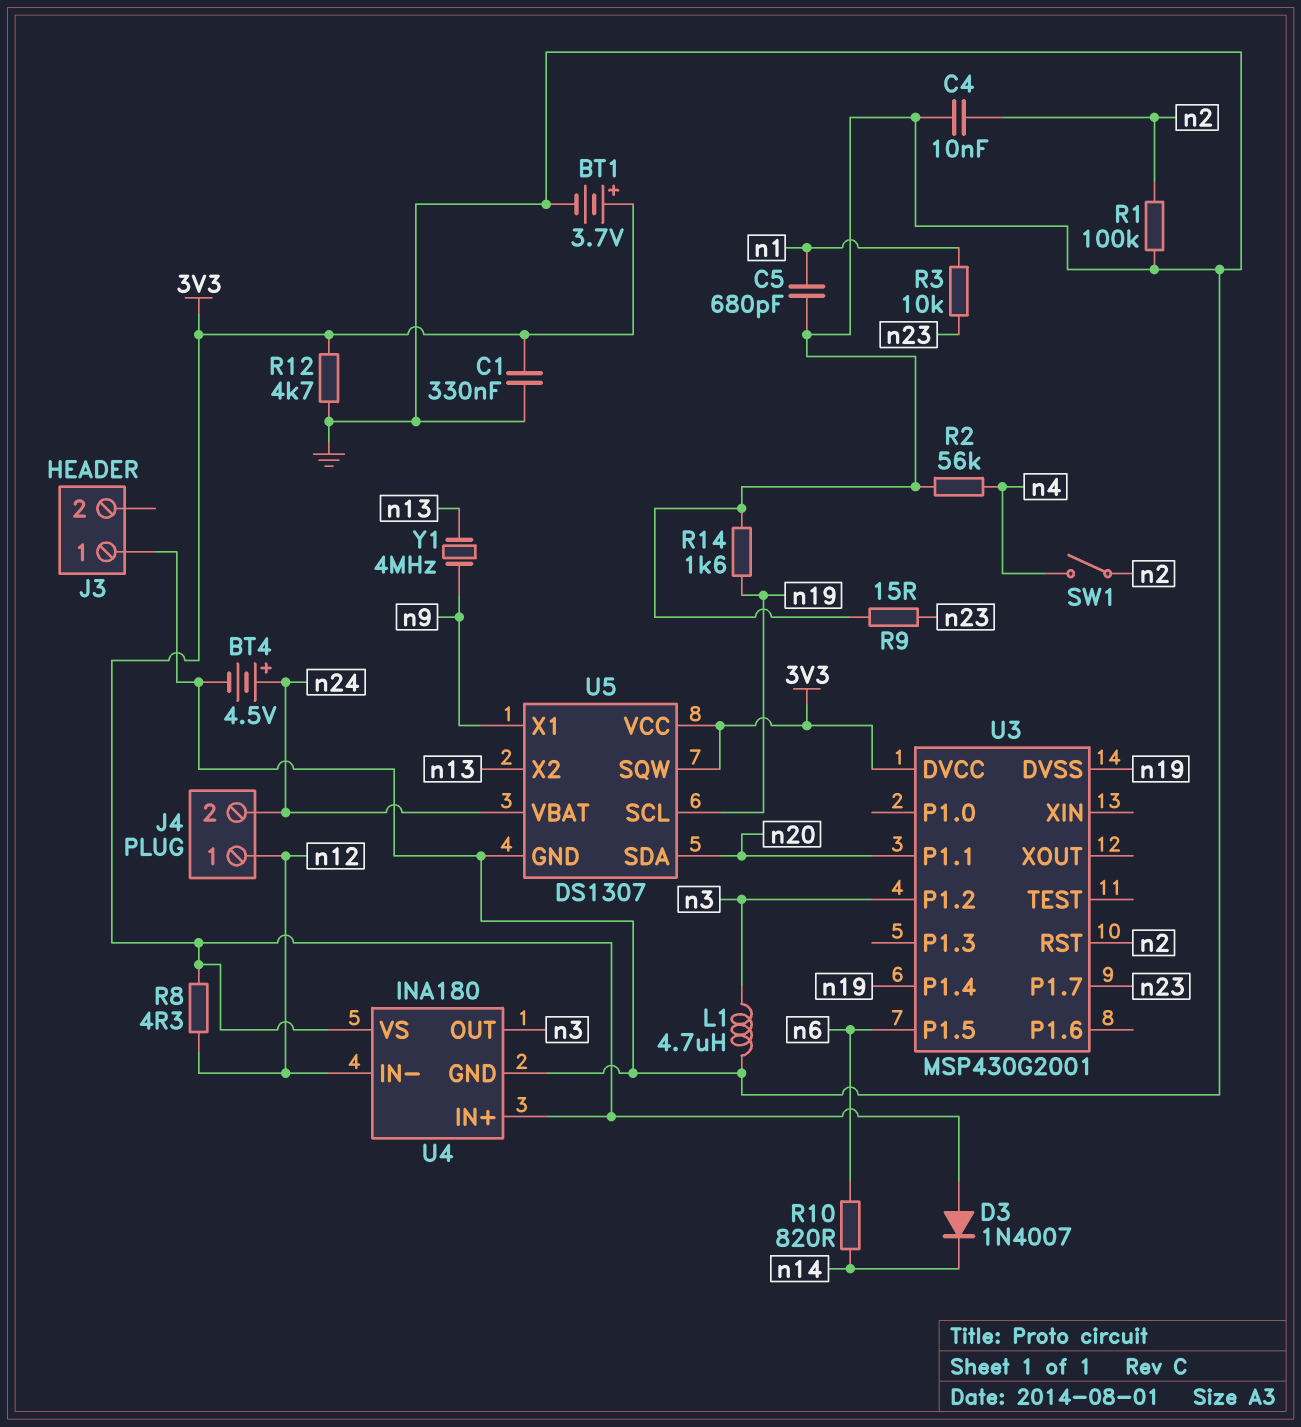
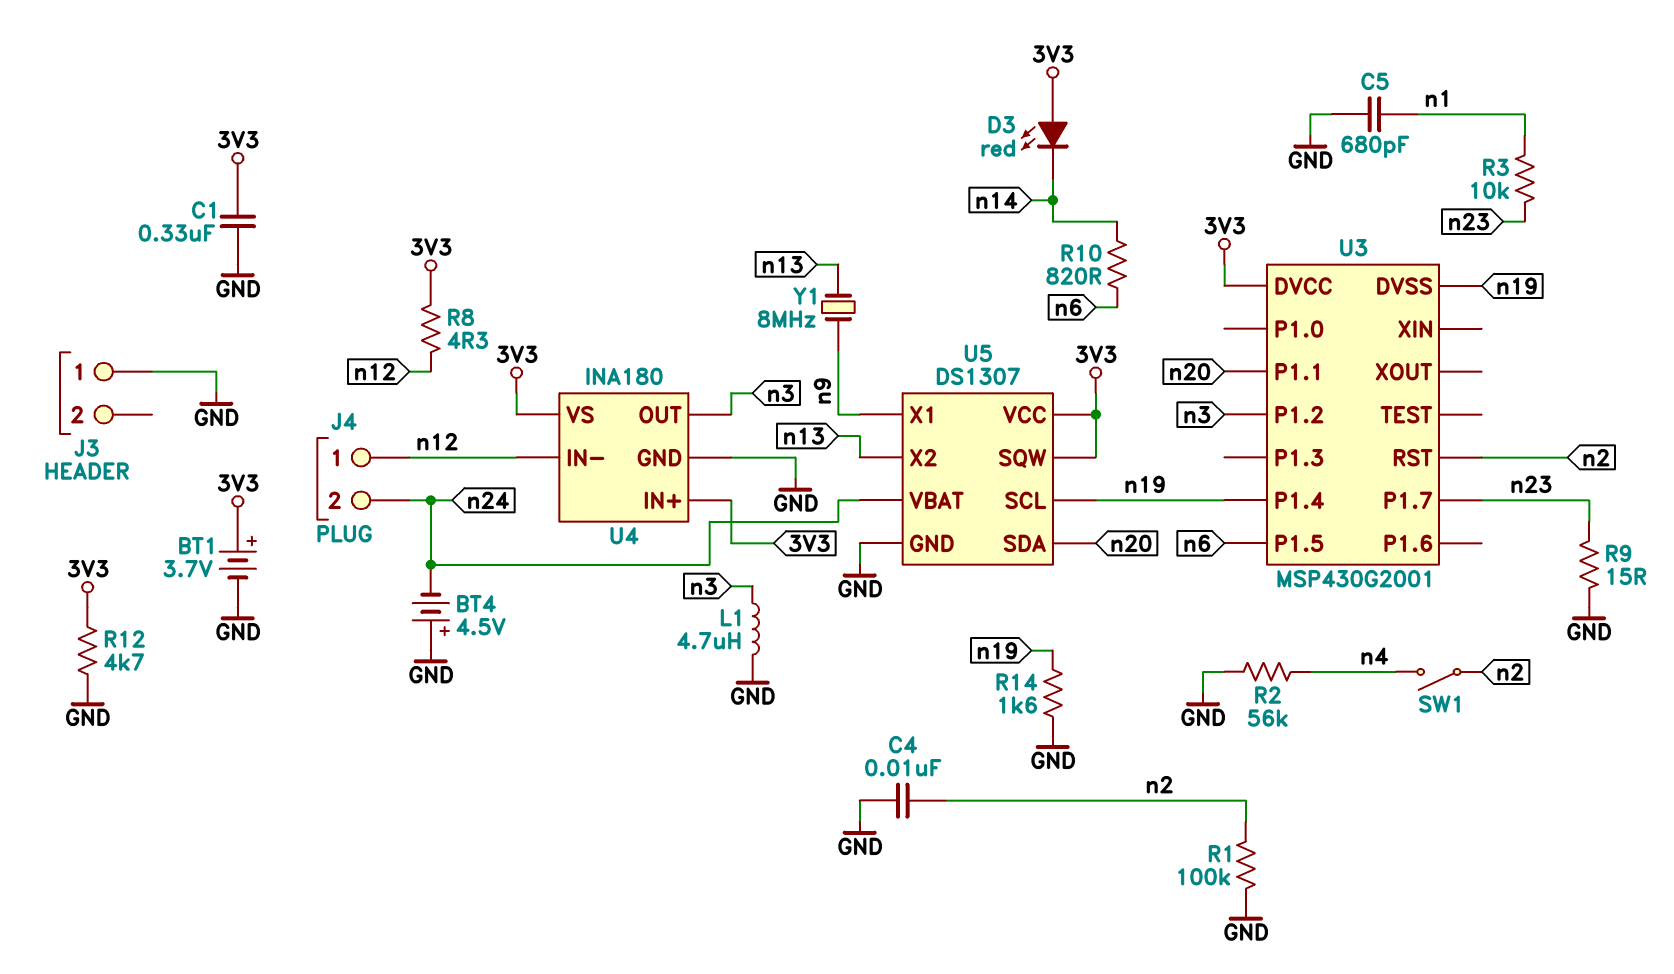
BT4: 4.5V (plus n24, minus GND) -> 4.5V (plus GND, minus n24)
D3: diode 1N4007 (A 3V3, K n14) -> LED red (A 3V3, K n14)
Y1: 4MHz (n9, n13) -> 8MHz (n9, n13)

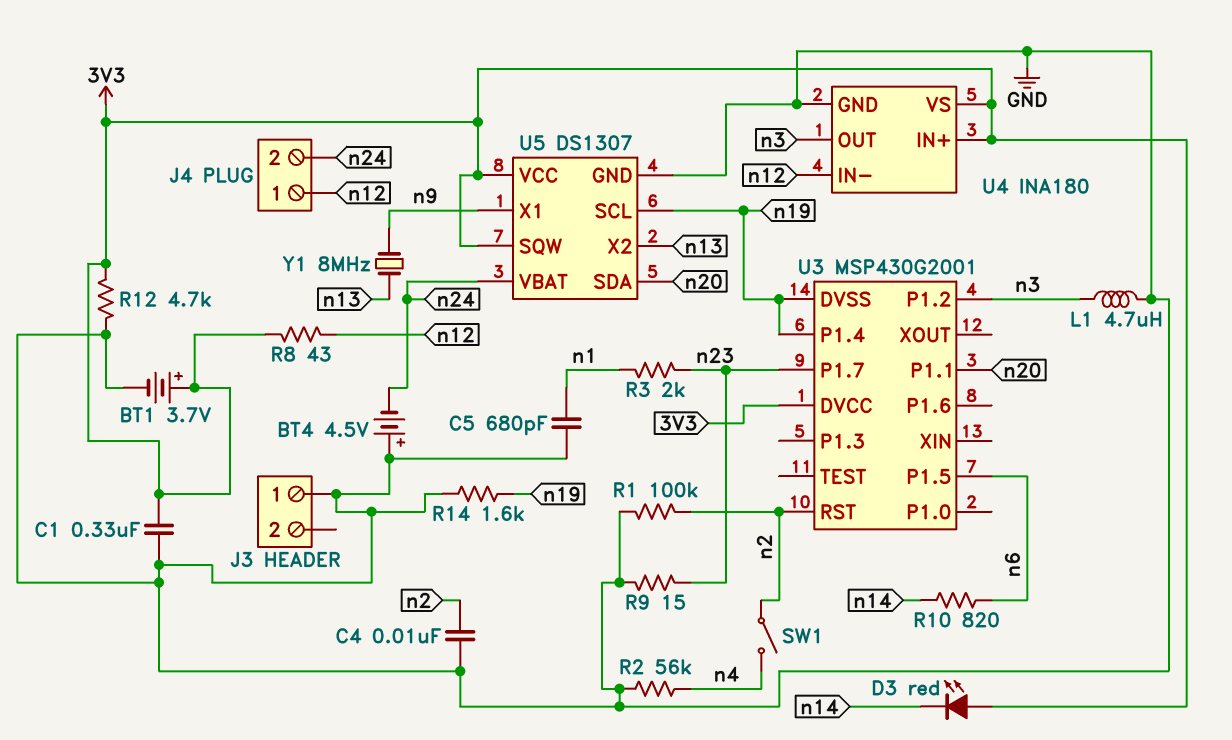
R3: 10k (n1, n23) -> 2k (n1, n23)
R8: 4.3 (3V3, n12) -> 43 (3V3, n12)

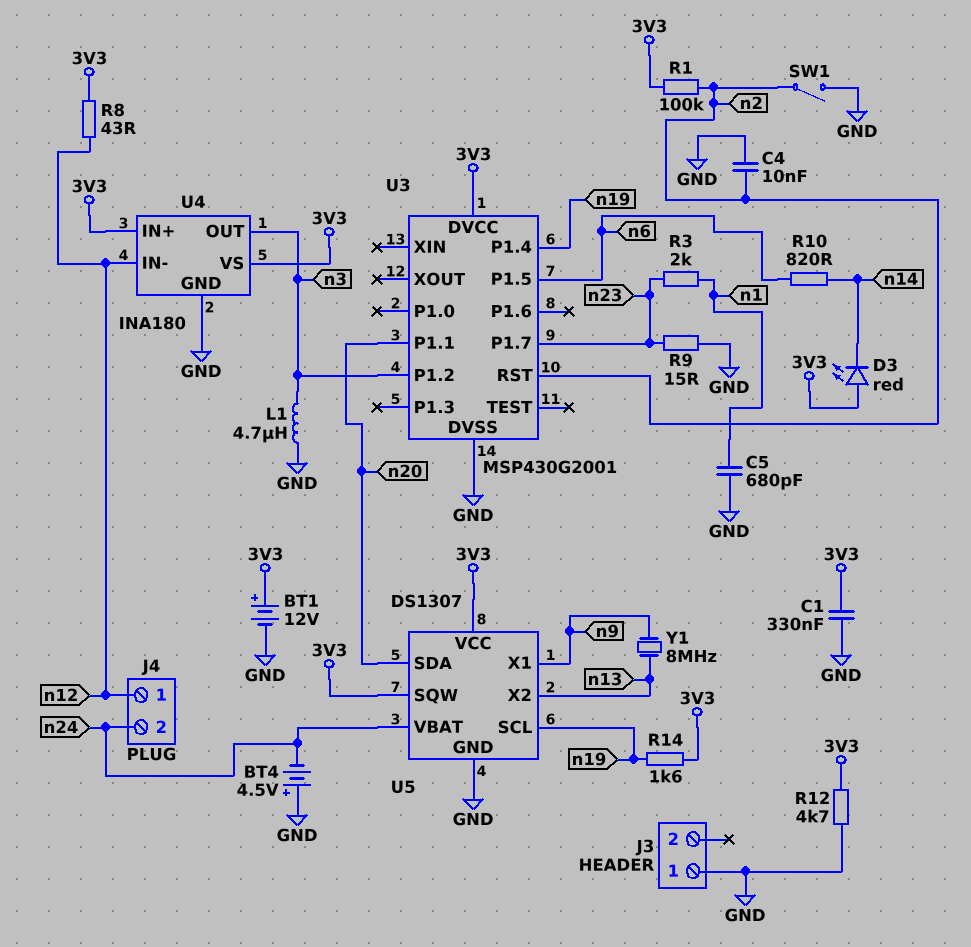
BT1: 3.7V (plus 3V3, minus GND) -> 12V (plus 3V3, minus GND)
R1: 100k (GND, n2) -> 100k (3V3, n2)
R2: 56k (GND, n4) -> none
R14: 1.6k (GND, n19) -> 1.6k (3V3, n19)
SW1: switch (n2, n4) -> switch (GND, n2)
U3 pin DVSS: n19 -> GND

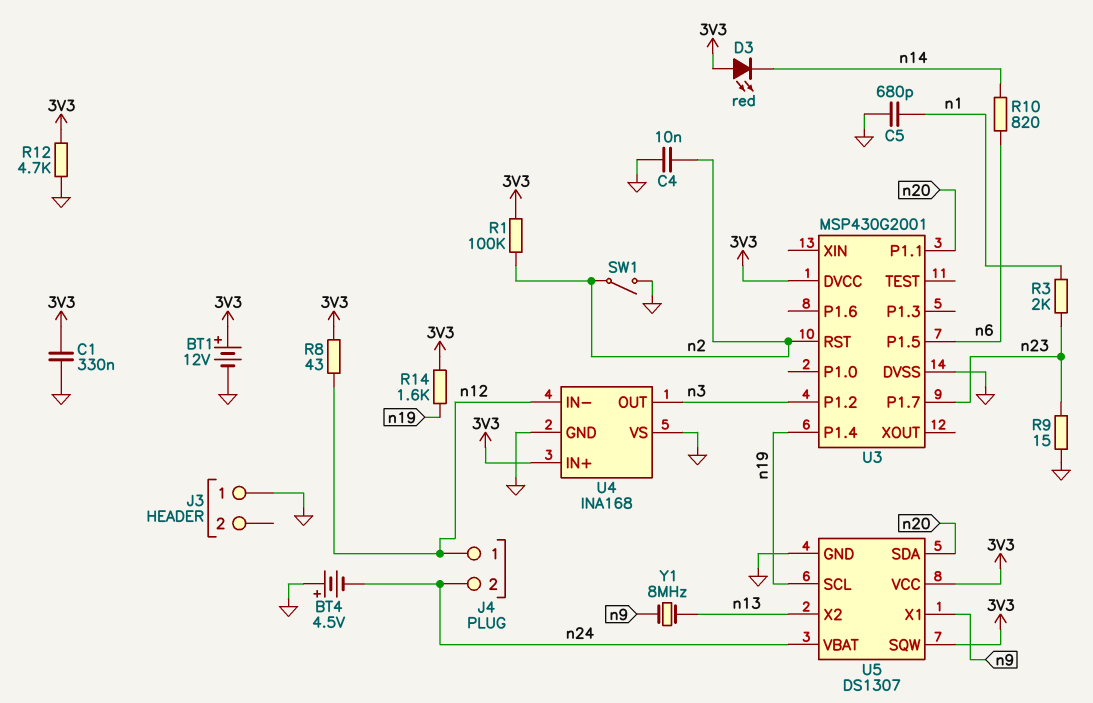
L1: 4.7uH (GND, n3) -> none
U4: INA180 -> INA168
U4 pin VS: 3V3 -> GND

